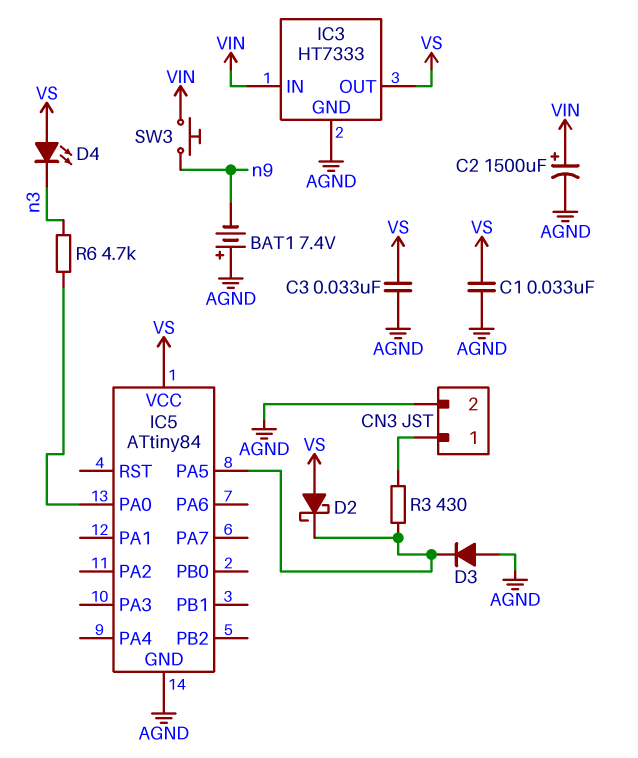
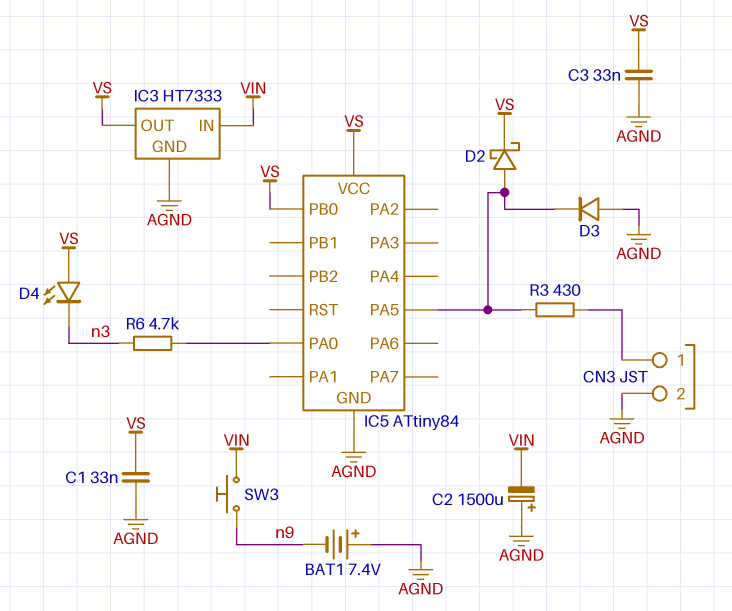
C2: 1500uF (plus VIN, minus AGND) -> 1500uF (plus AGND, minus VIN)
D2: schottky (A VS, K IC5/PA5) -> schottky (A IC5/PA5, K VS)
IC5 pin PB0: none -> VS

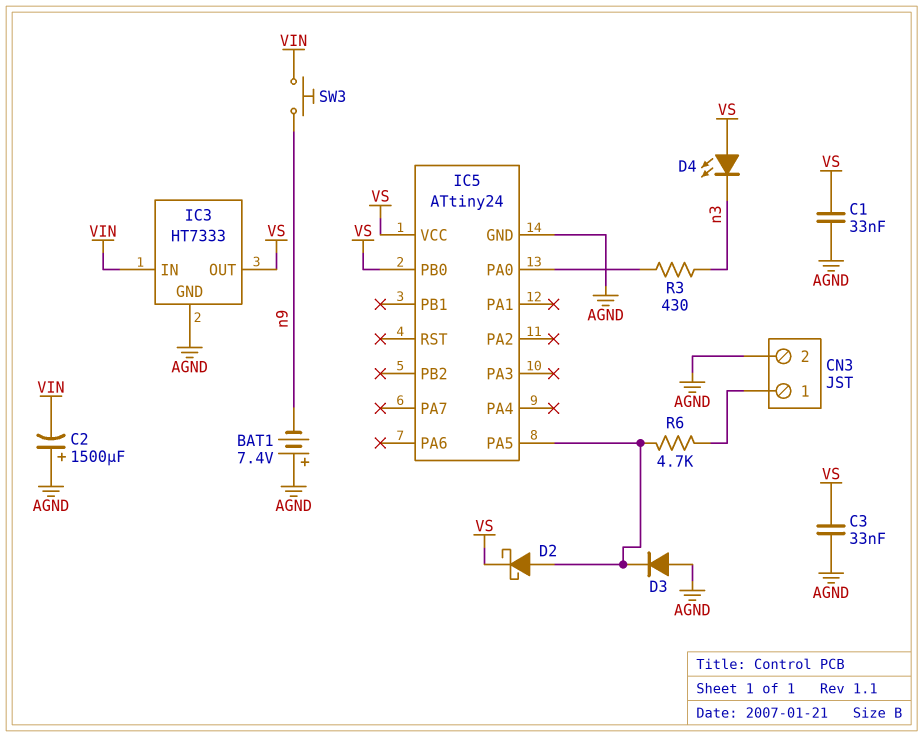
IC5: ATtiny84 -> ATtiny24
R3: 430 (CN3/1, IC5/PA5) -> 430 (IC5/PA0, n3)
R6: 4.7k (IC5/PA0, n3) -> 4.7k (CN3/1, IC5/PA5)

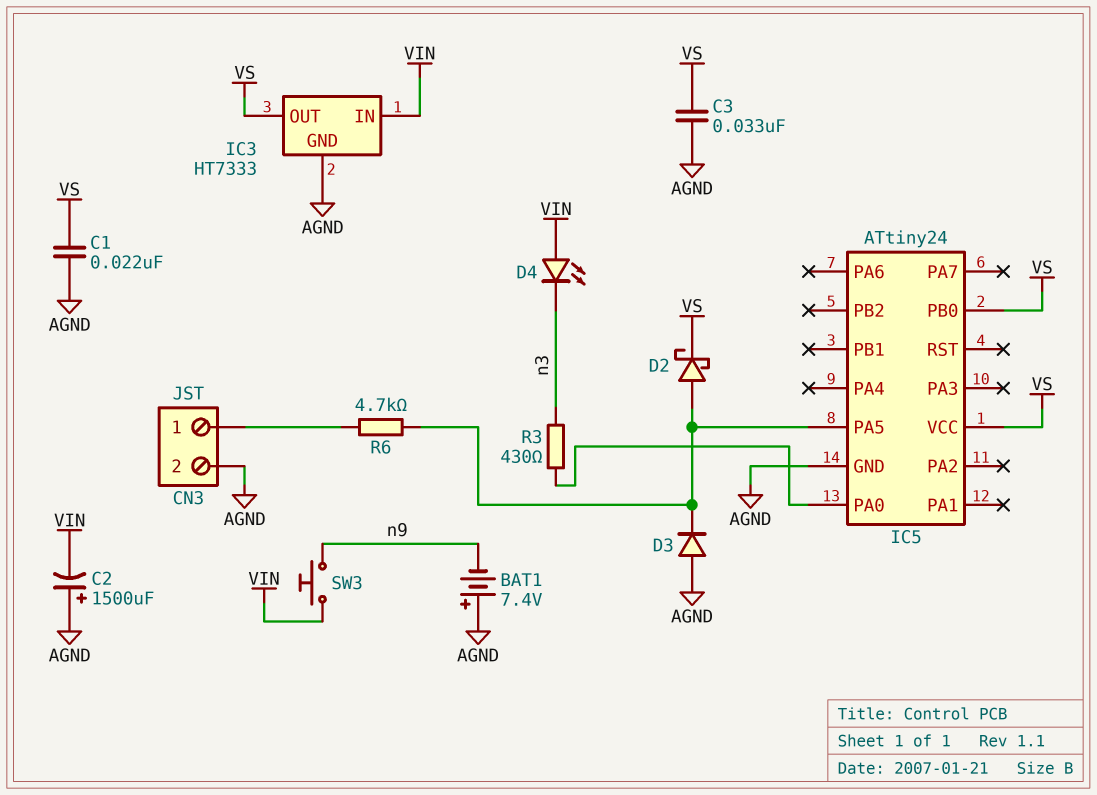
C1: 33nF (AGND, VS) -> 22nF (AGND, VS)
D4: LED (A VS, K n3) -> LED (A VIN, K n3)

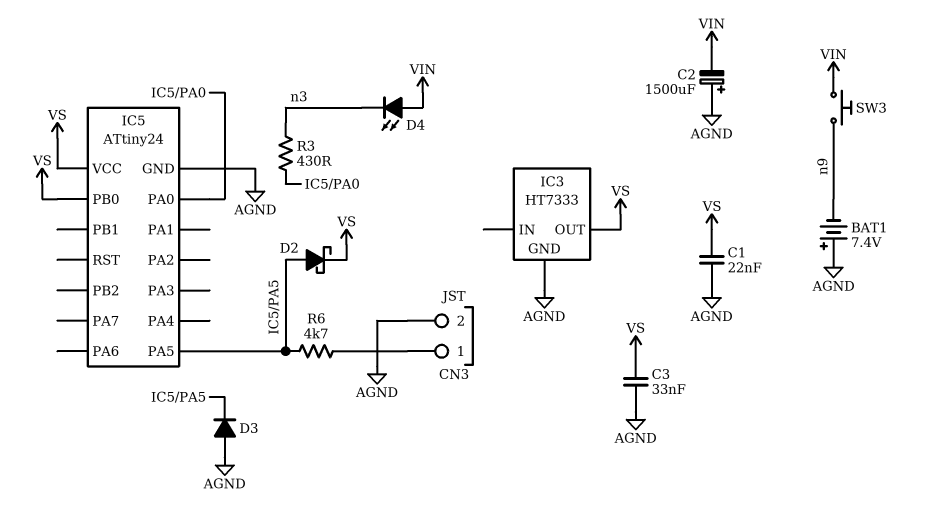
IC3 pin IN: VIN -> none

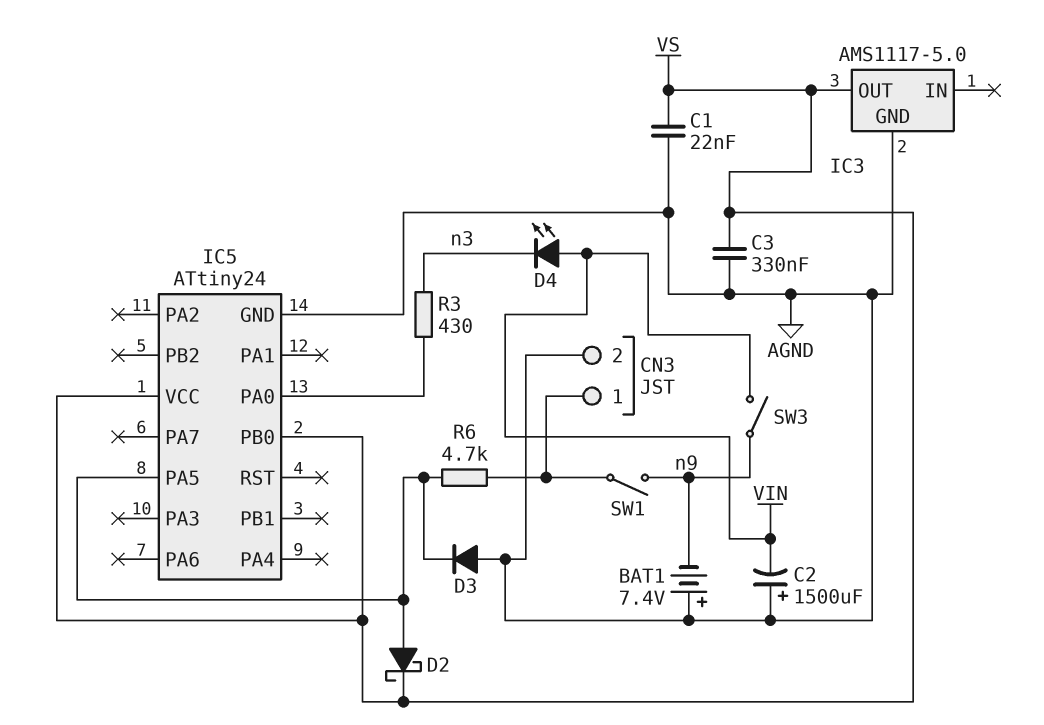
C3: 33nF (AGND, VS) -> 330nF (AGND, VS)
IC3: HT7333 -> AMS1117-5.0
SW1: none -> switch (CN3/1, n9)
SW3: button (VIN, n9) -> switch (VIN, n9)

